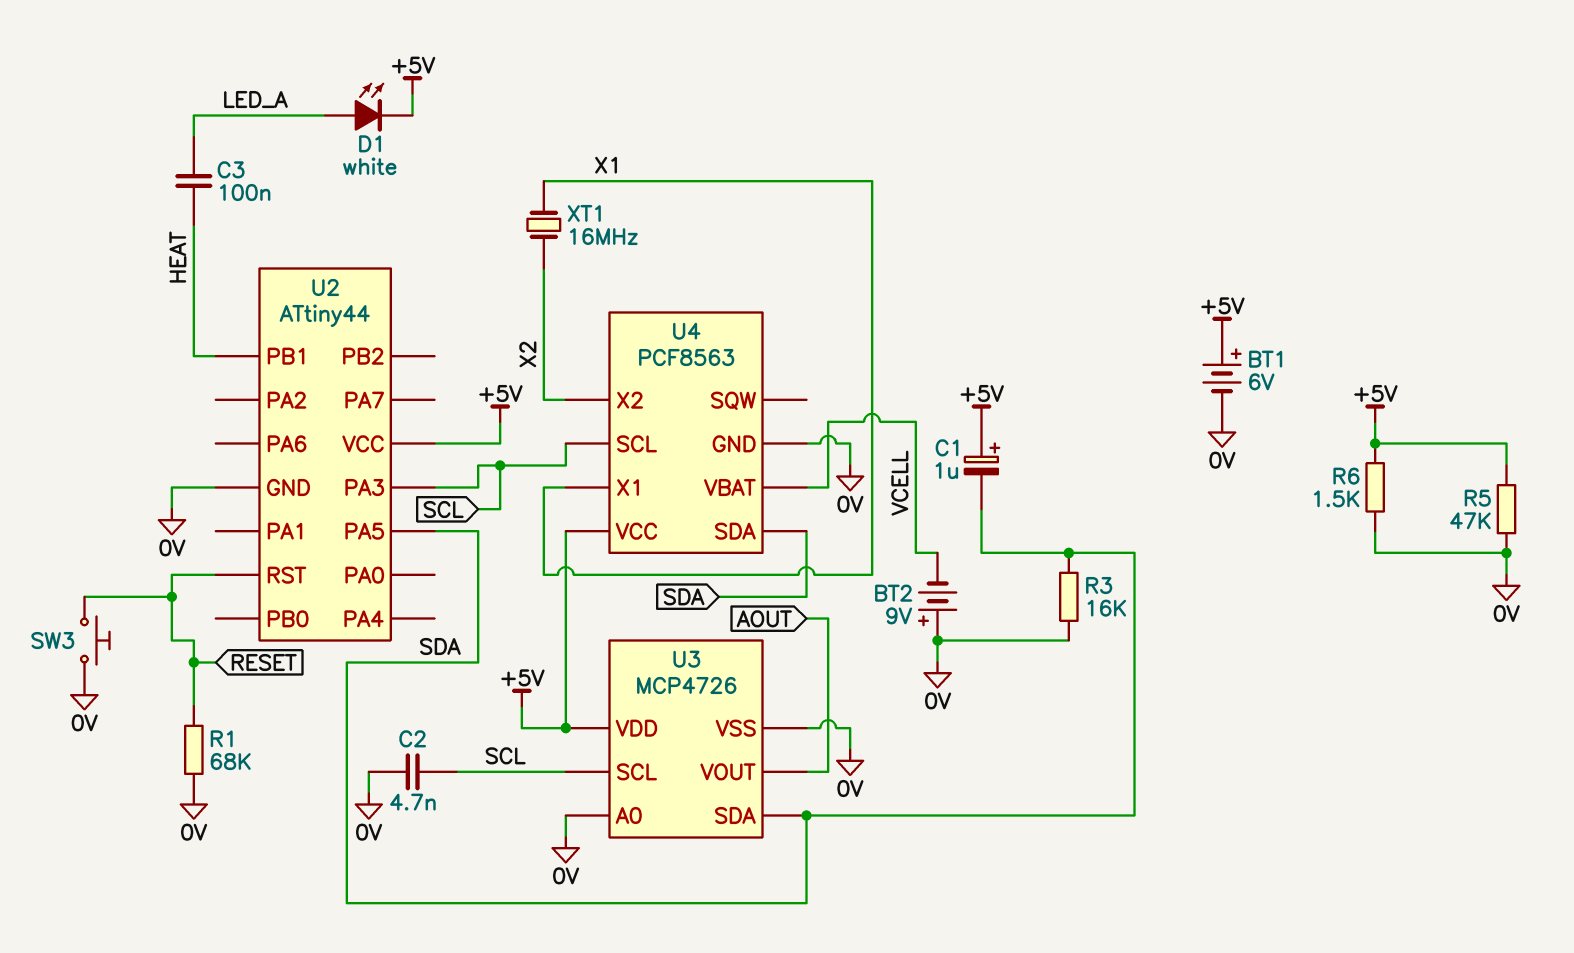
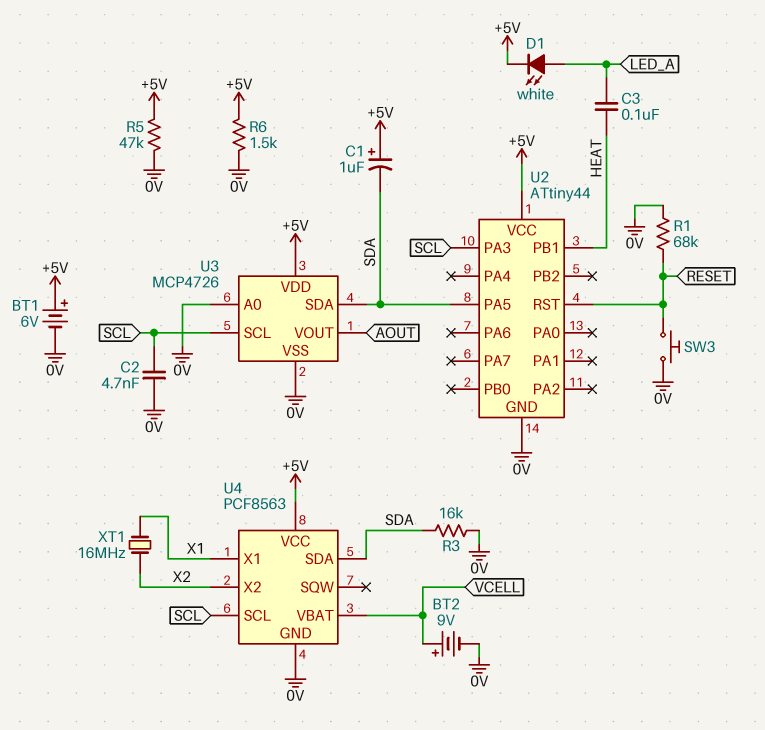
BT2: 9V (plus 0V, minus VCELL) -> 9V (plus VCELL, minus 0V)

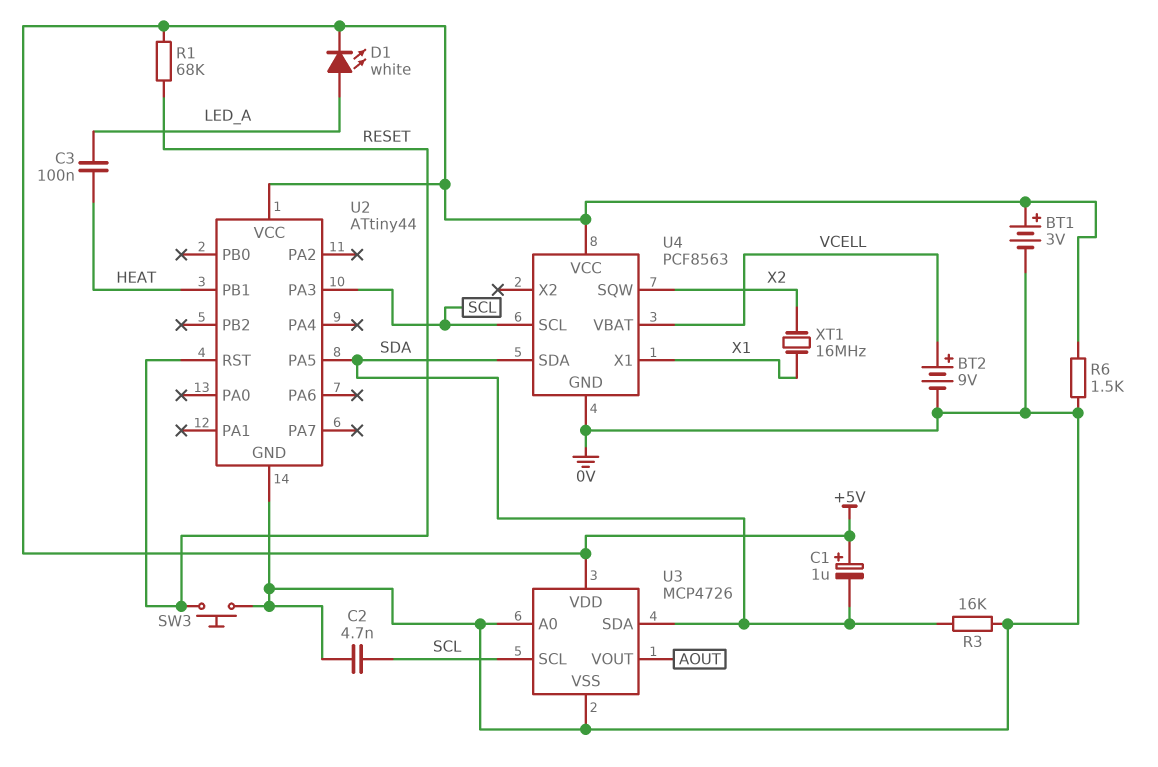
BT1: 6V (plus +5V, minus 0V) -> 3V (plus +5V, minus 0V)
R1: 68k (0V, RESET) -> 68k (+5V, RESET)
R5: 47k (+5V, 0V) -> none
U4 pin SQW: none -> X2
U4 pin X2: X2 -> none

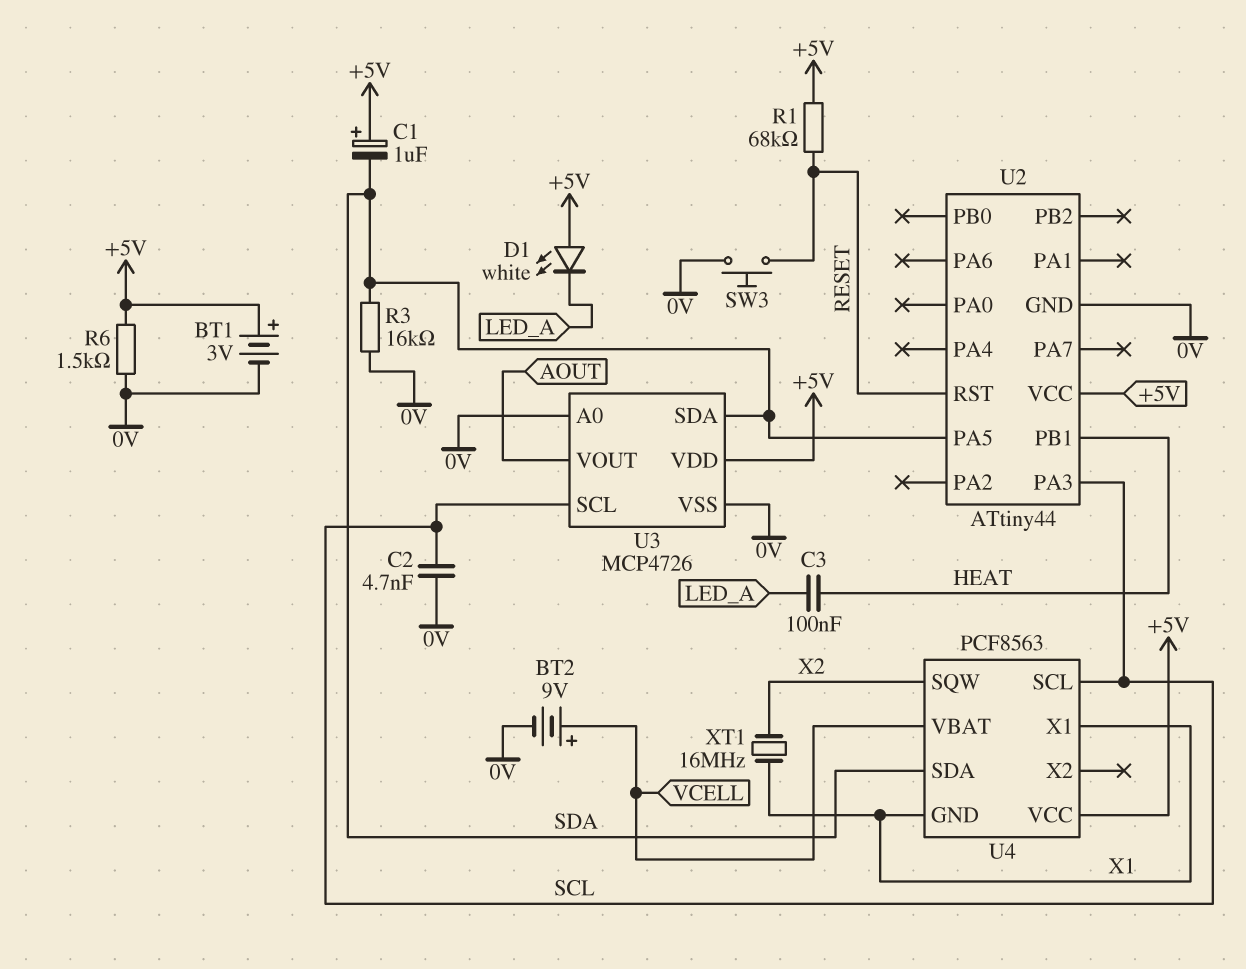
D1: LED white (A LED_A, K +5V) -> LED white (A +5V, K LED_A)
U4 pin GND: 0V -> X1

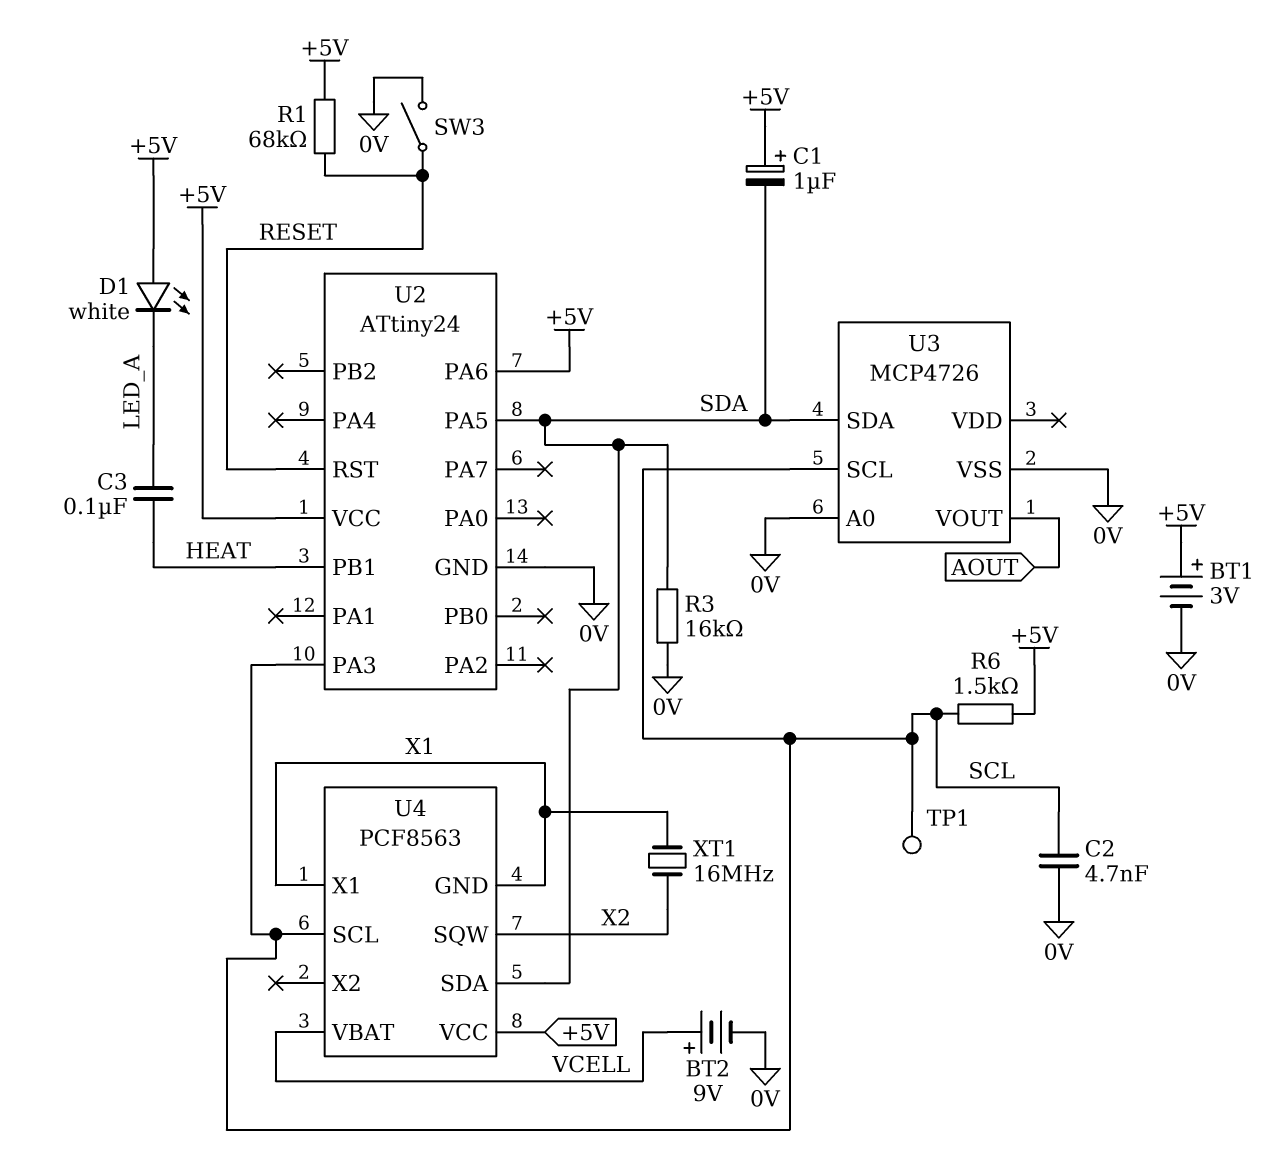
R6: 1.5k (+5V, 0V) -> 1.5k (+5V, SCL)
SW3: button (0V, RESET) -> switch (0V, RESET)
TP1: none -> test point (SCL)
U2: ATtiny44 -> ATtiny24
U2 pin PA6: none -> +5V
U3 pin VDD: +5V -> none

